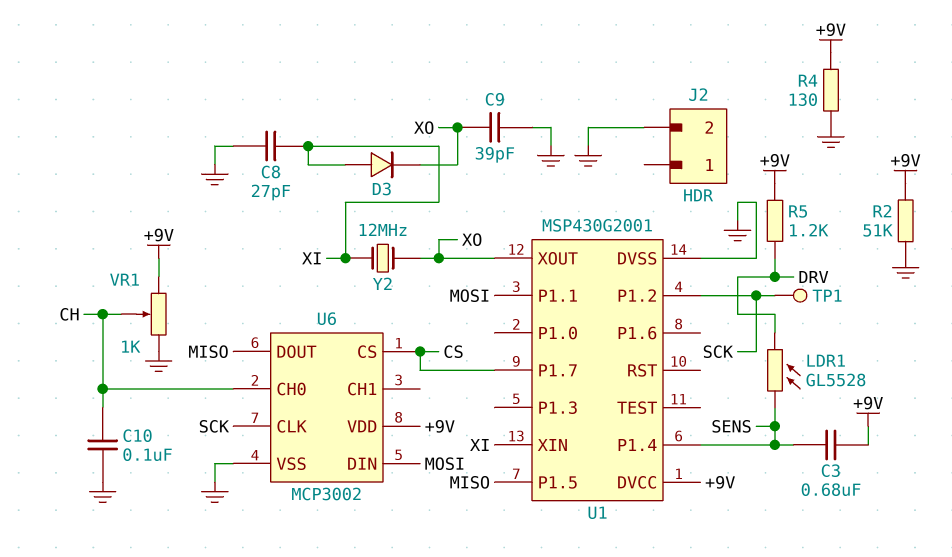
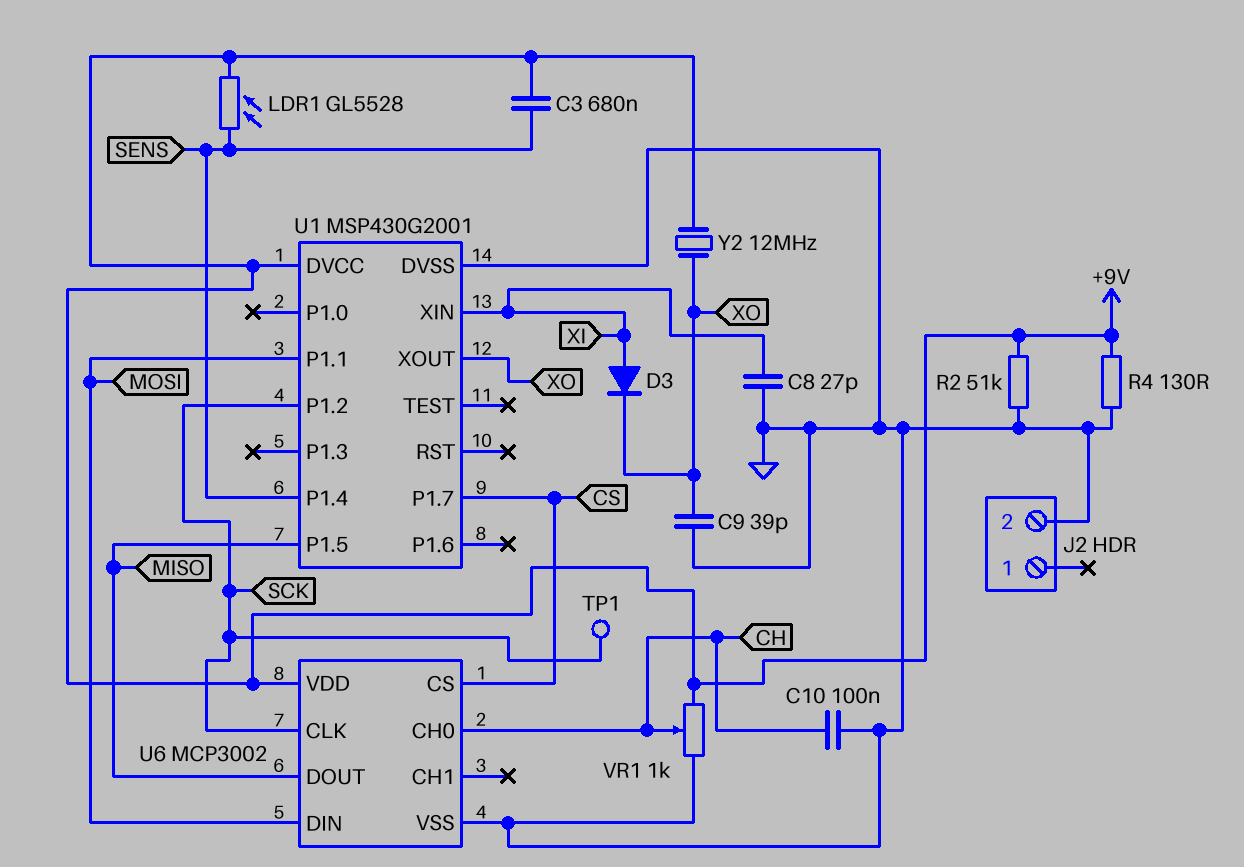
LDR1: GL5528 (DRV, SENS) -> GL5528 (+9V, SENS)
R5: 1.2k (+9V, DRV) -> none
Y2: 12MHz (XI, XO) -> 12MHz (+9V, XO)

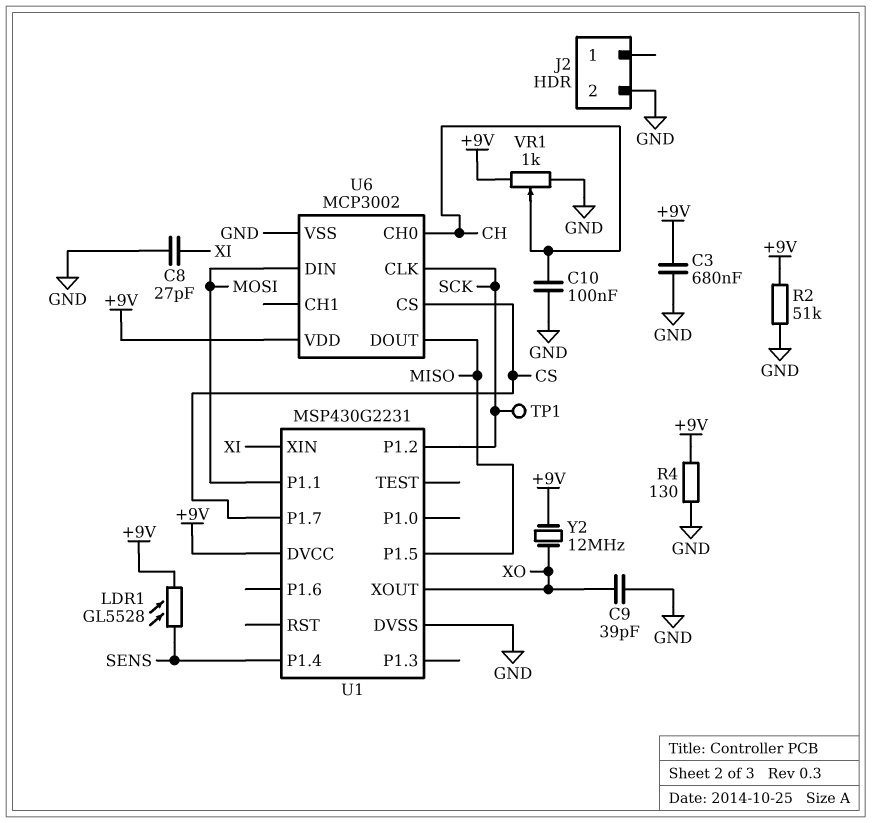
C3: 680nF (+9V, SENS) -> 680nF (+9V, GND)
D3: diode (A XI, K XO) -> none
U1: MSP430G2001 -> MSP430G2231

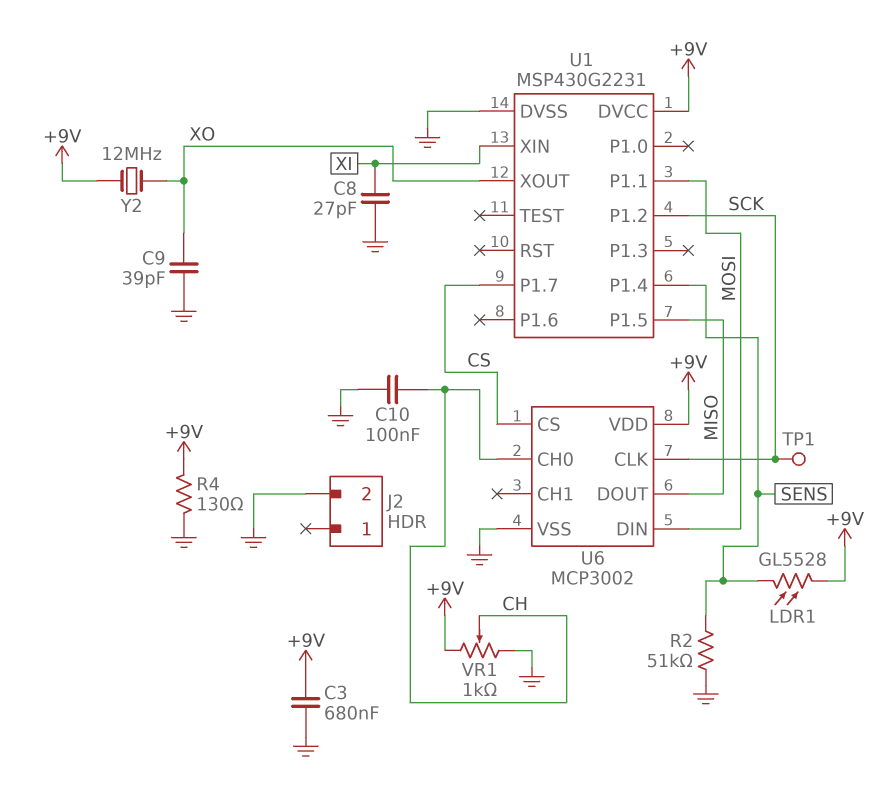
R2: 51k (+9V, GND) -> 51k (GND, SENS)

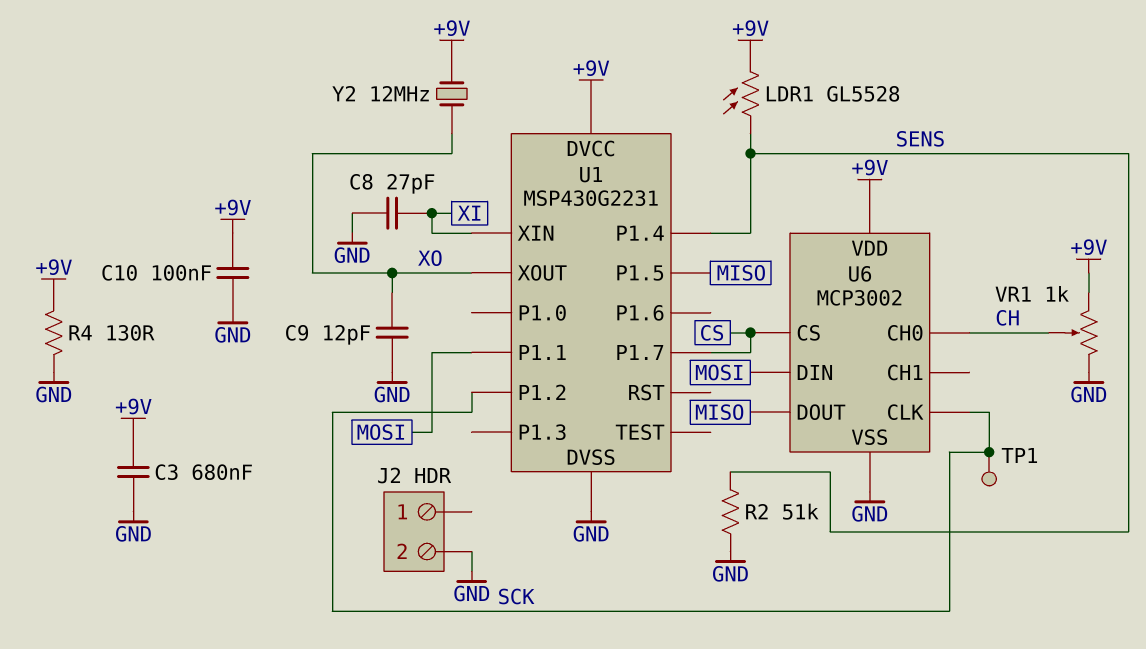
C9: 39pF (GND, XO) -> 12pF (GND, XO)
C10: 100nF (CH, GND) -> 100nF (+9V, GND)

